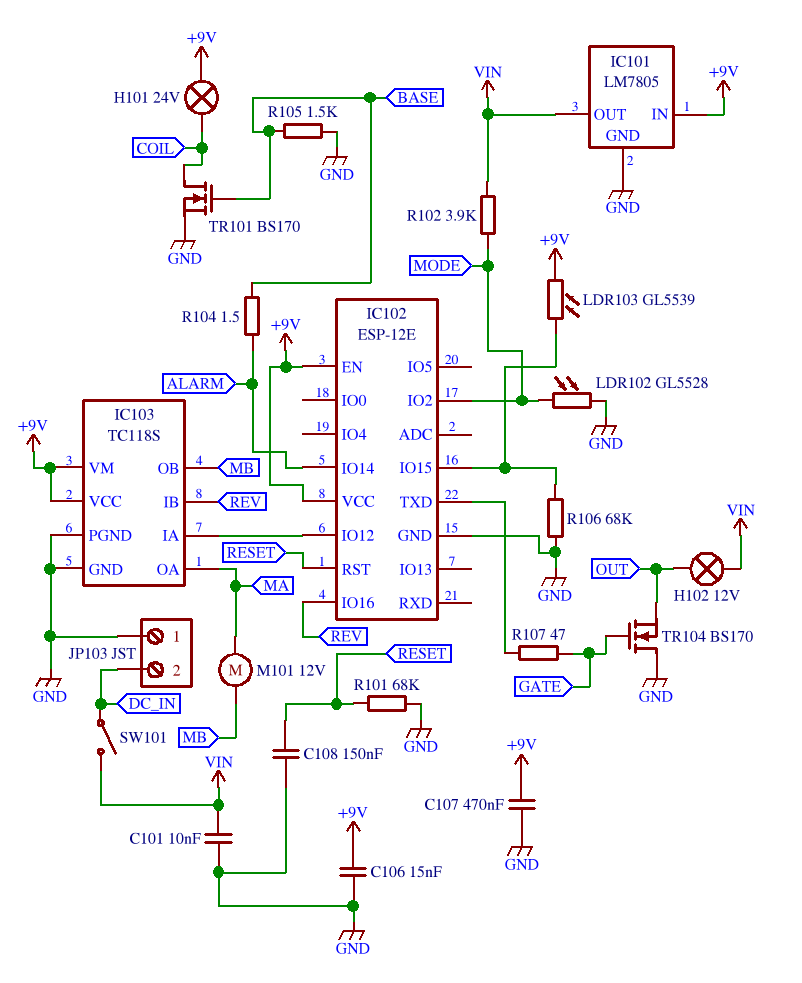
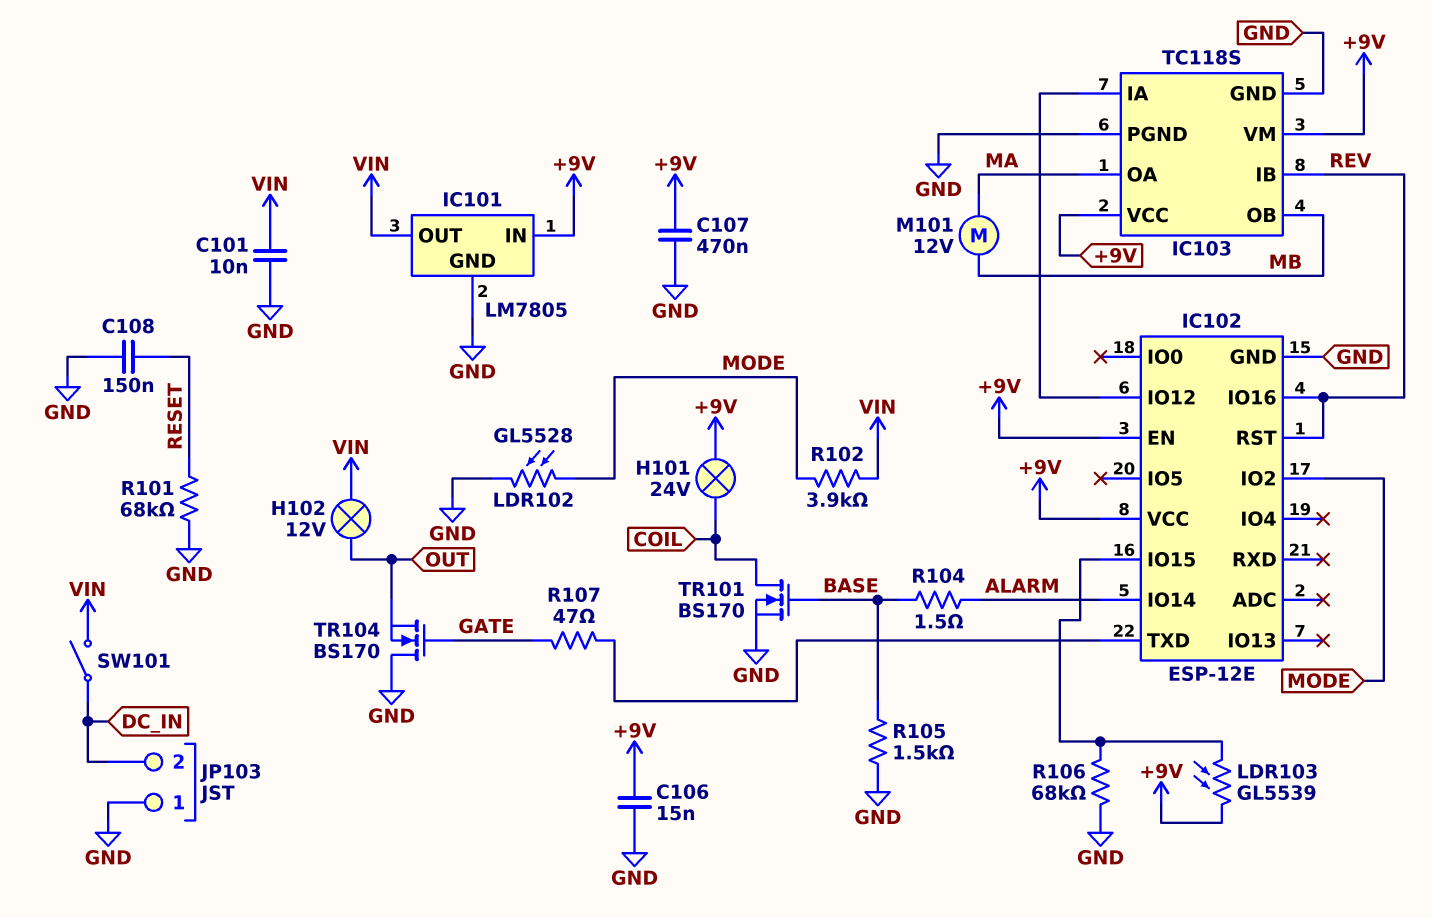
IC102 pin RST: RESET -> REV

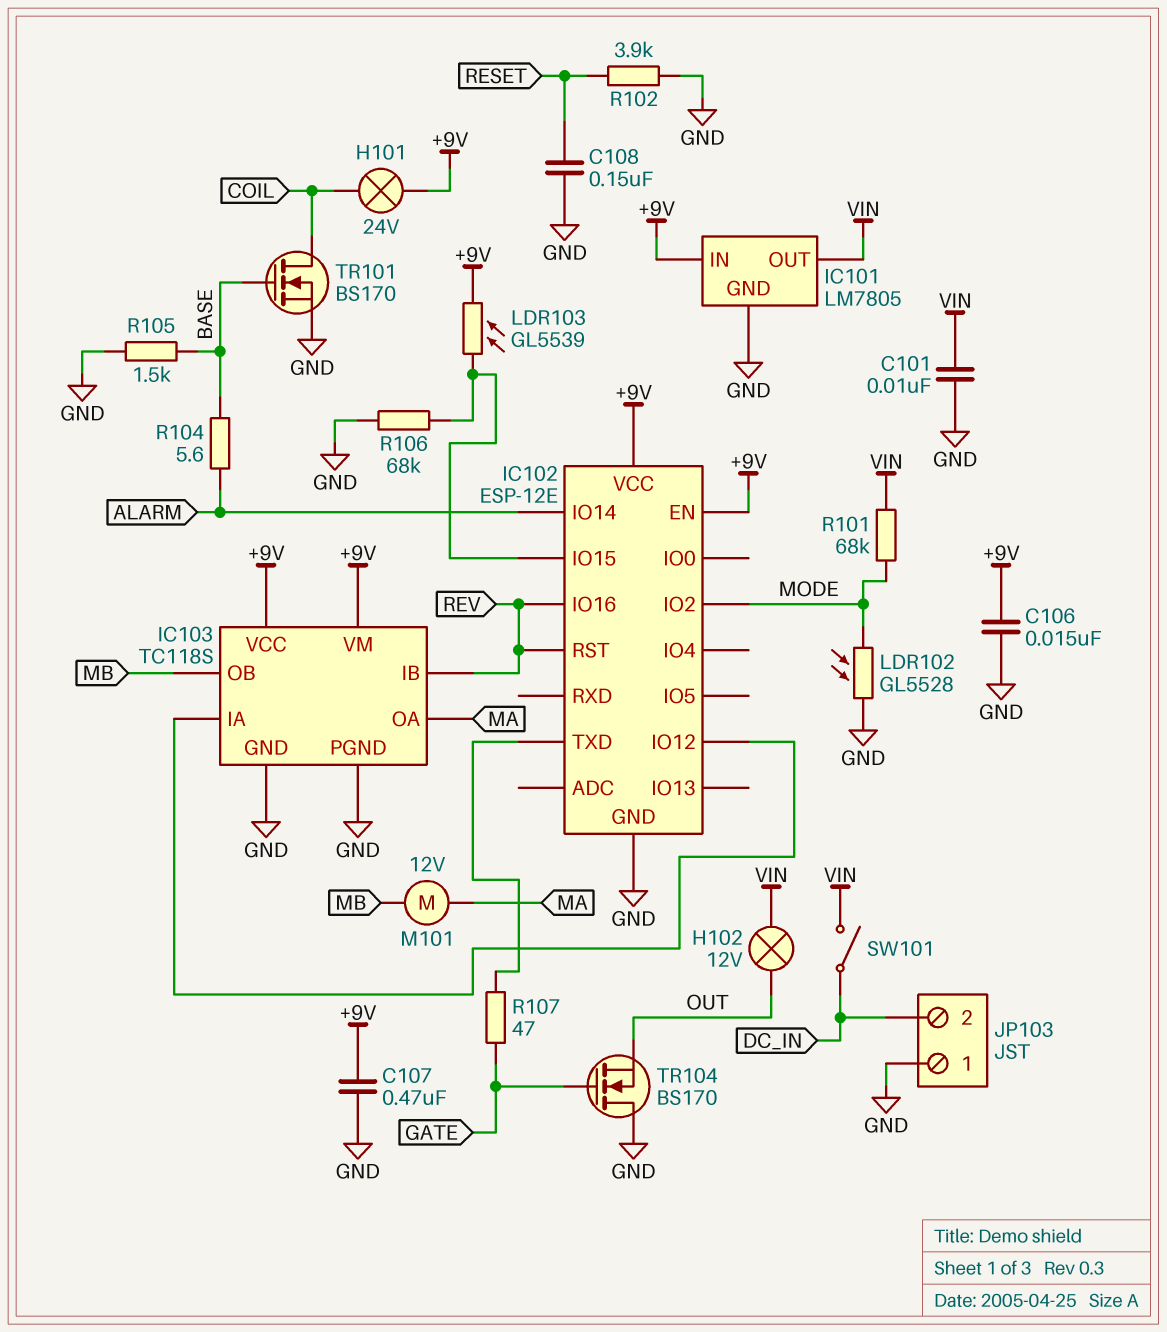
R101: 68k (GND, RESET) -> 68k (MODE, VIN)
R102: 3.9k (MODE, VIN) -> 3.9k (GND, RESET)
R104: 1.5 (ALARM, BASE) -> 5.6 (ALARM, BASE)

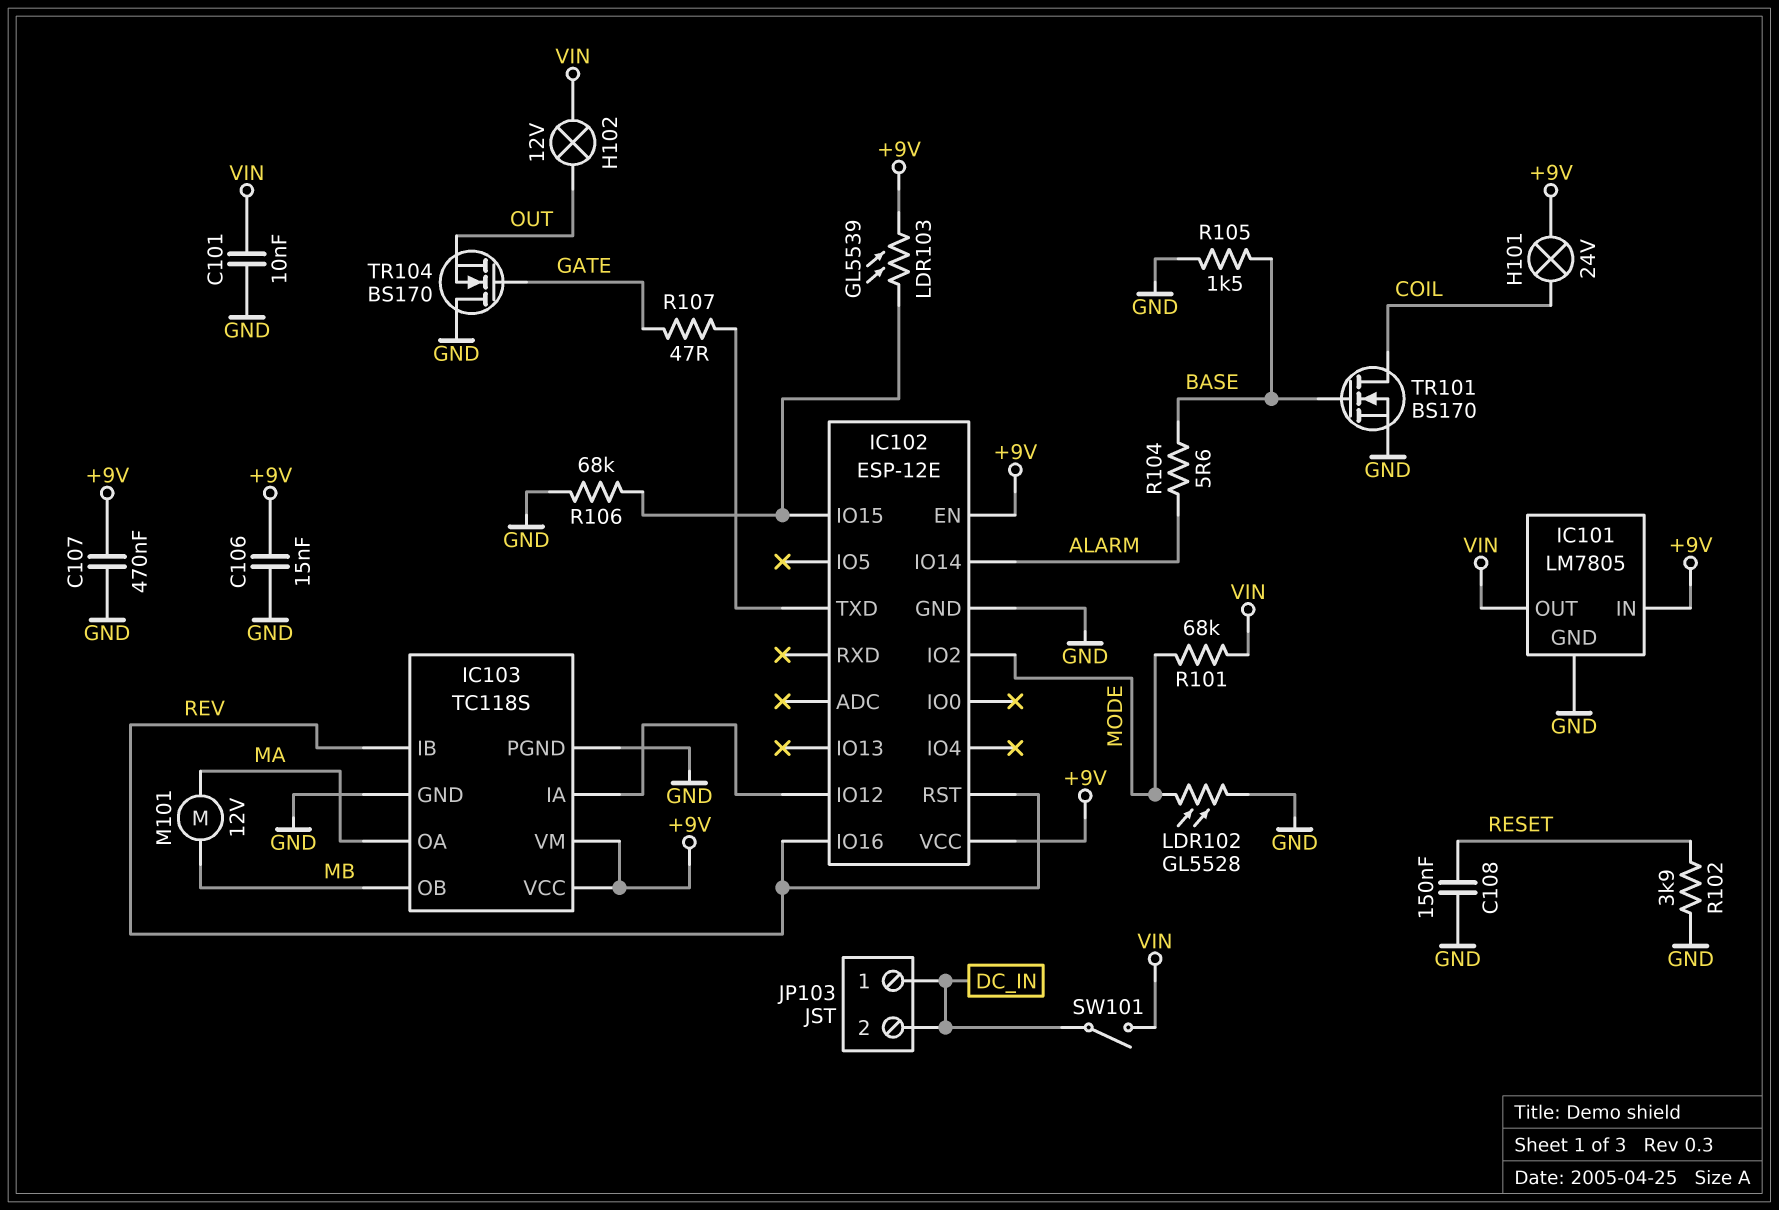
JP103 pin 1: GND -> DC_IN

